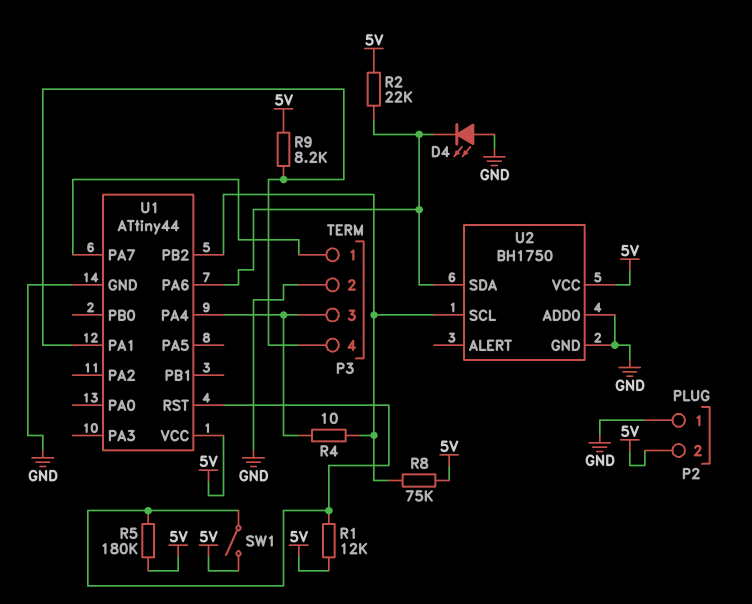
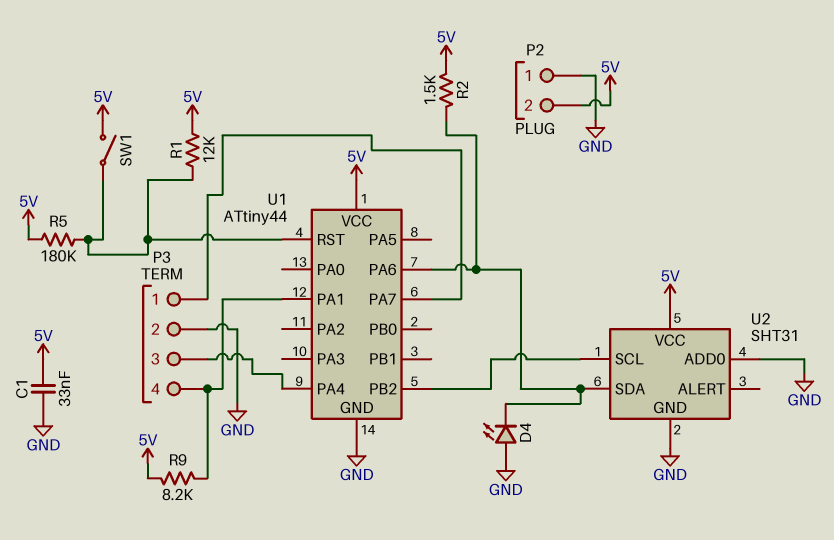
C1: none -> 33nF (5V, GND)
R2: 22k (5V, U1/PA6) -> 1.5k (5V, U1/PA6)
R4: 10 (P3/3, U1/PB2) -> none
R8: 75k (5V, U1/PB2) -> none
U2: BH1750 -> SHT31

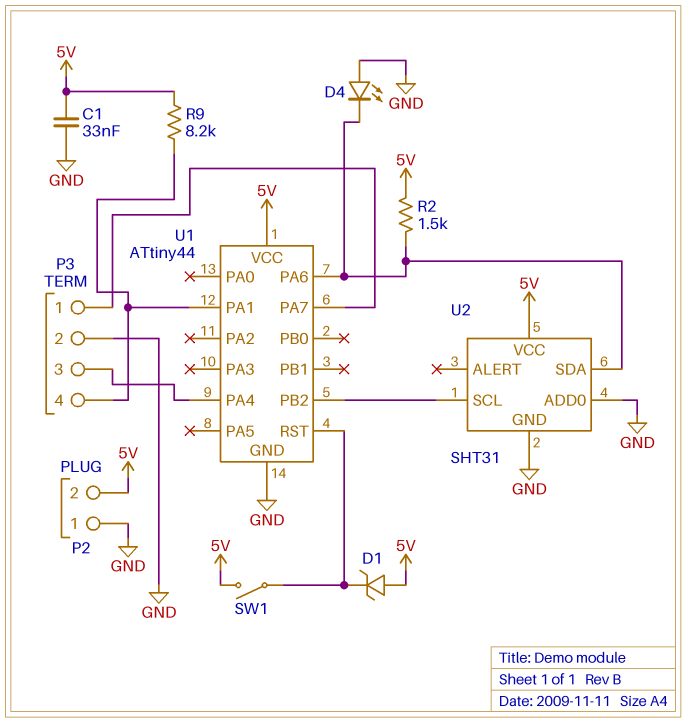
D1: none -> zener (A 5V, K U1/RST)
R1: 12k (5V, U1/RST) -> none
R5: 180k (5V, U1/RST) -> none

